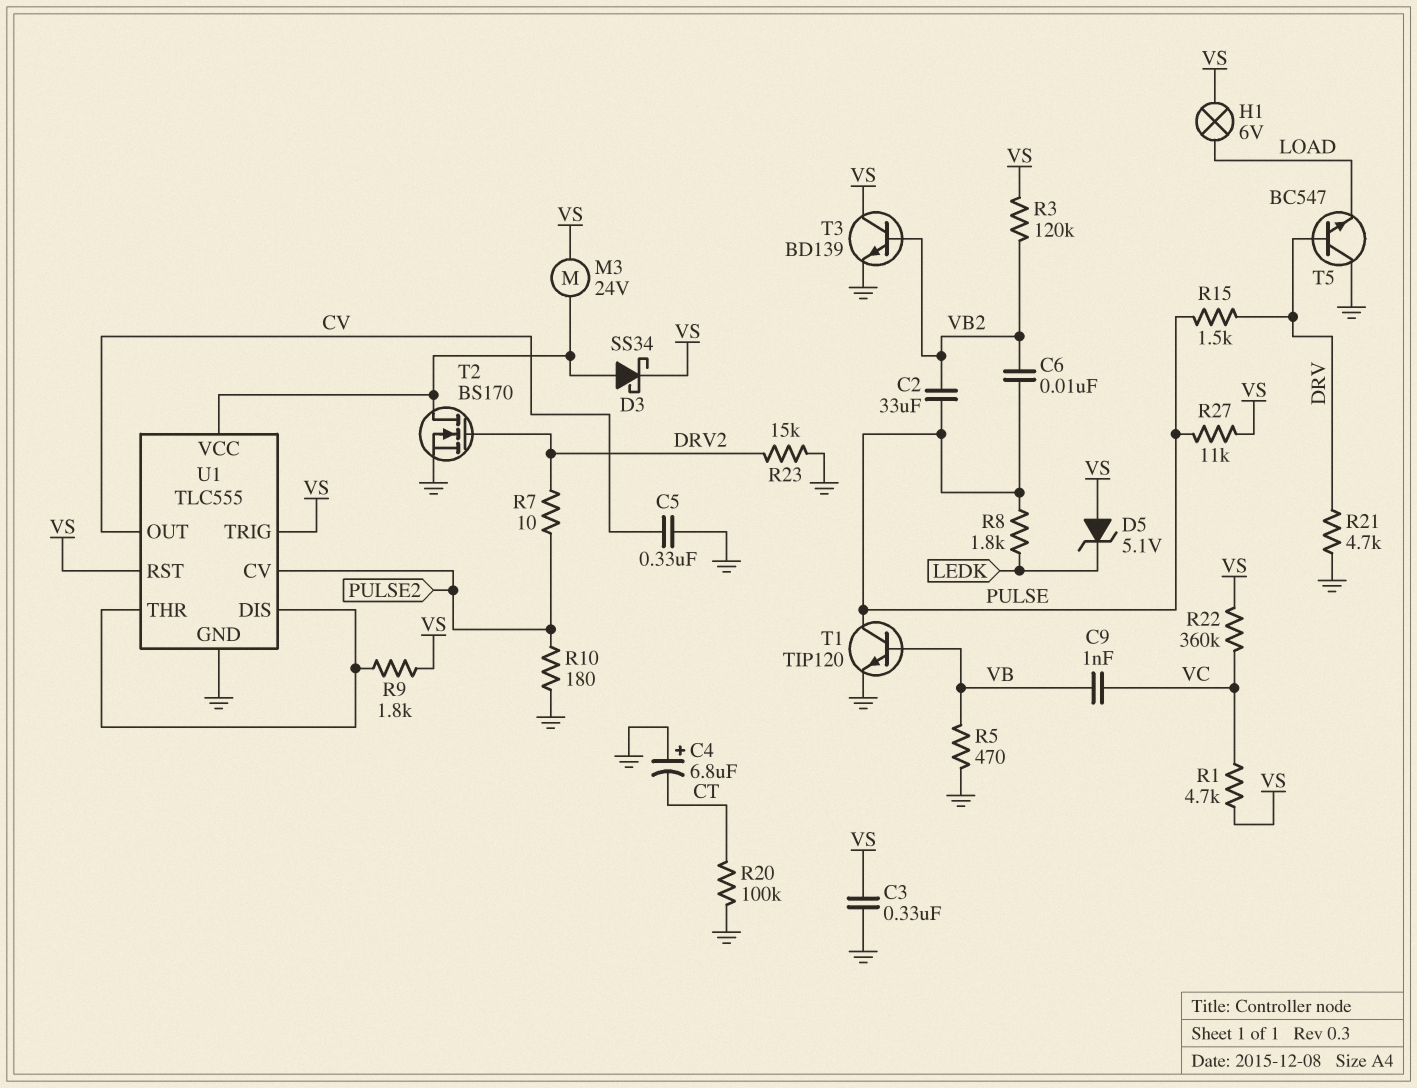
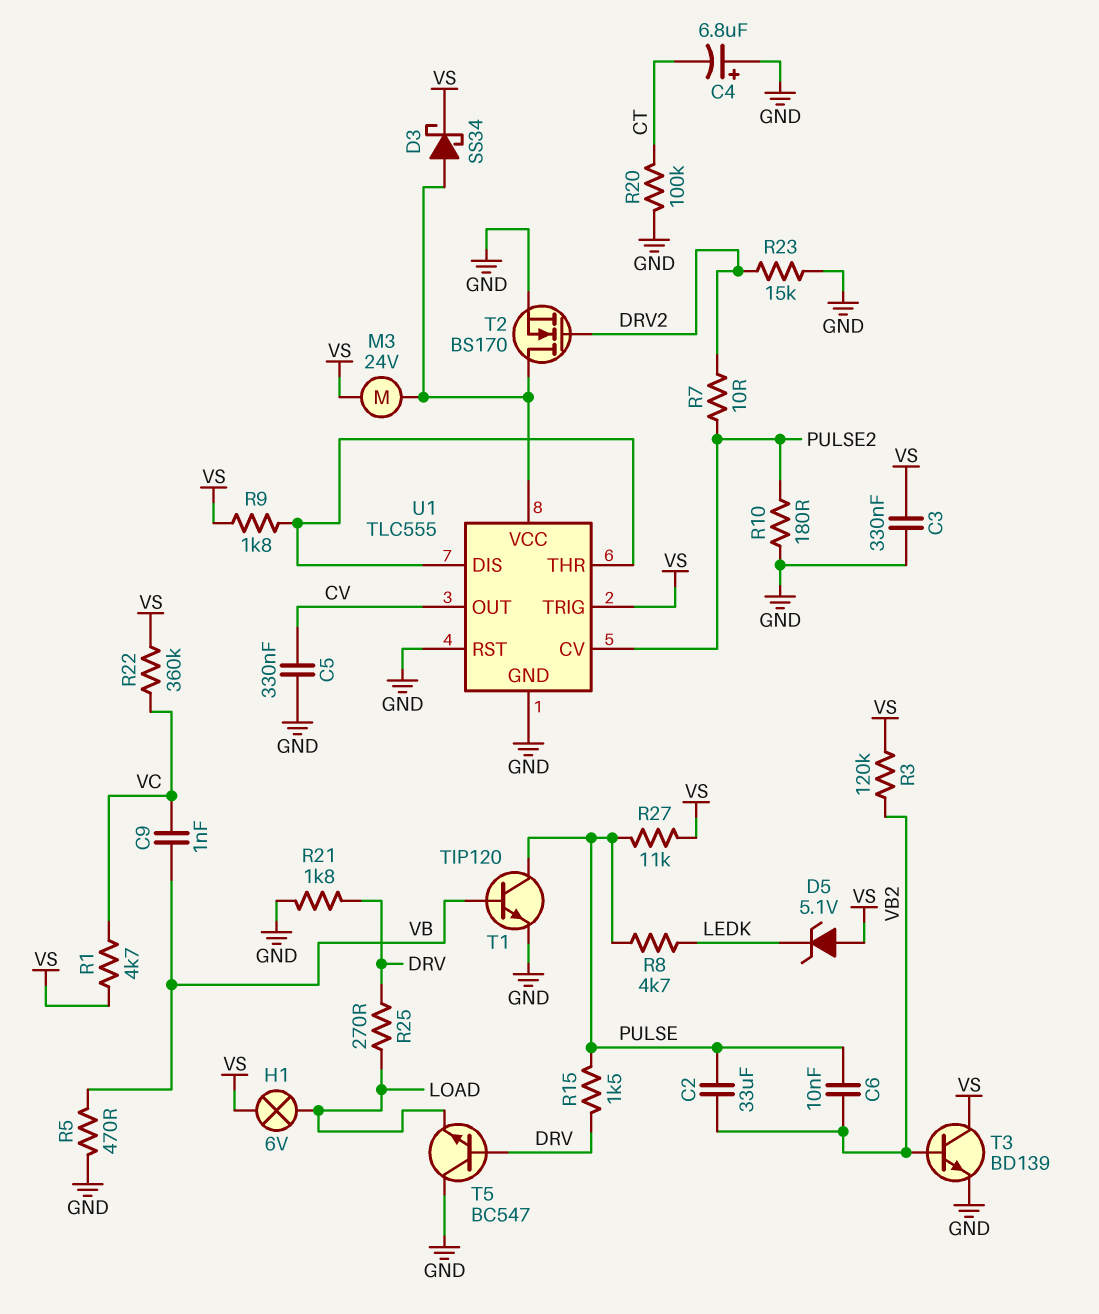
R8: 1.8k (LEDK, PULSE) -> 4.7k (LEDK, PULSE)
R21: 4.7k (DRV, GND) -> 1.8k (DRV, GND)
R25: none -> 270 (DRV, LOAD)
U1 pin RST: VS -> GND

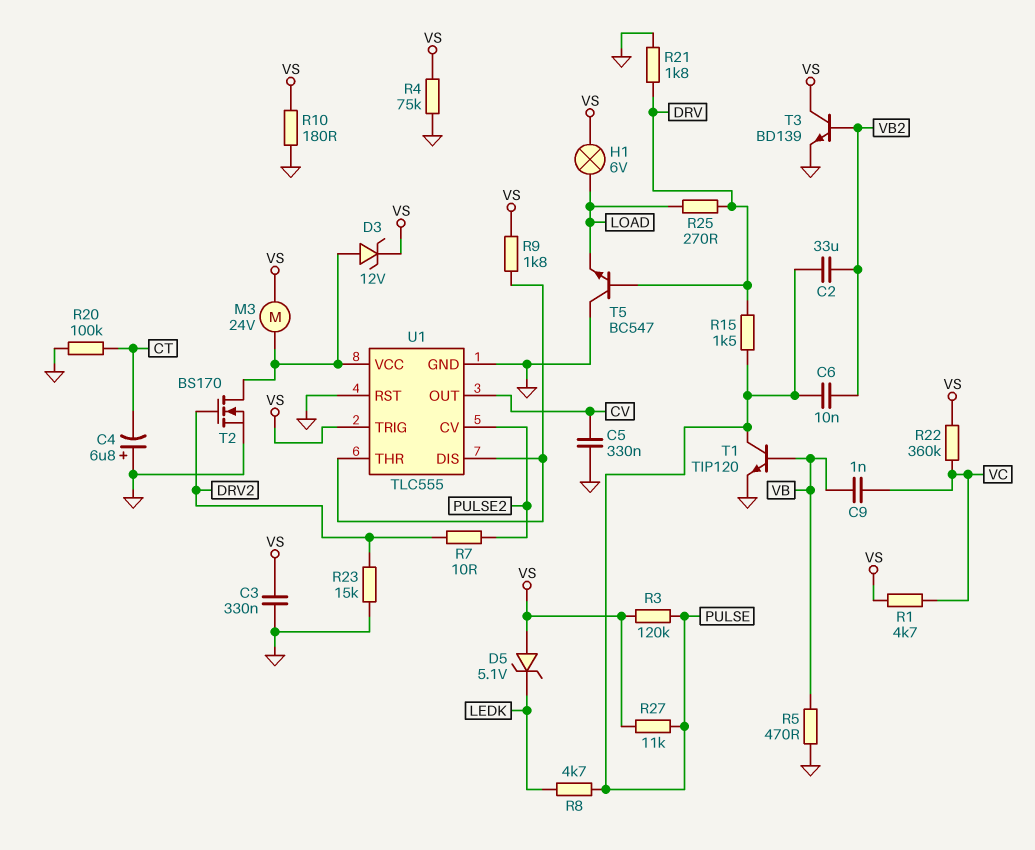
D3: schottky SS34 (A U1/VCC, K VS) -> zener 12V (A U1/VCC, K VS)
R3: 120k (VB2, VS) -> 120k (PULSE, VS)
R4: none -> 75k (GND, VS)
R10: 180 (GND, PULSE2) -> 180 (GND, VS)

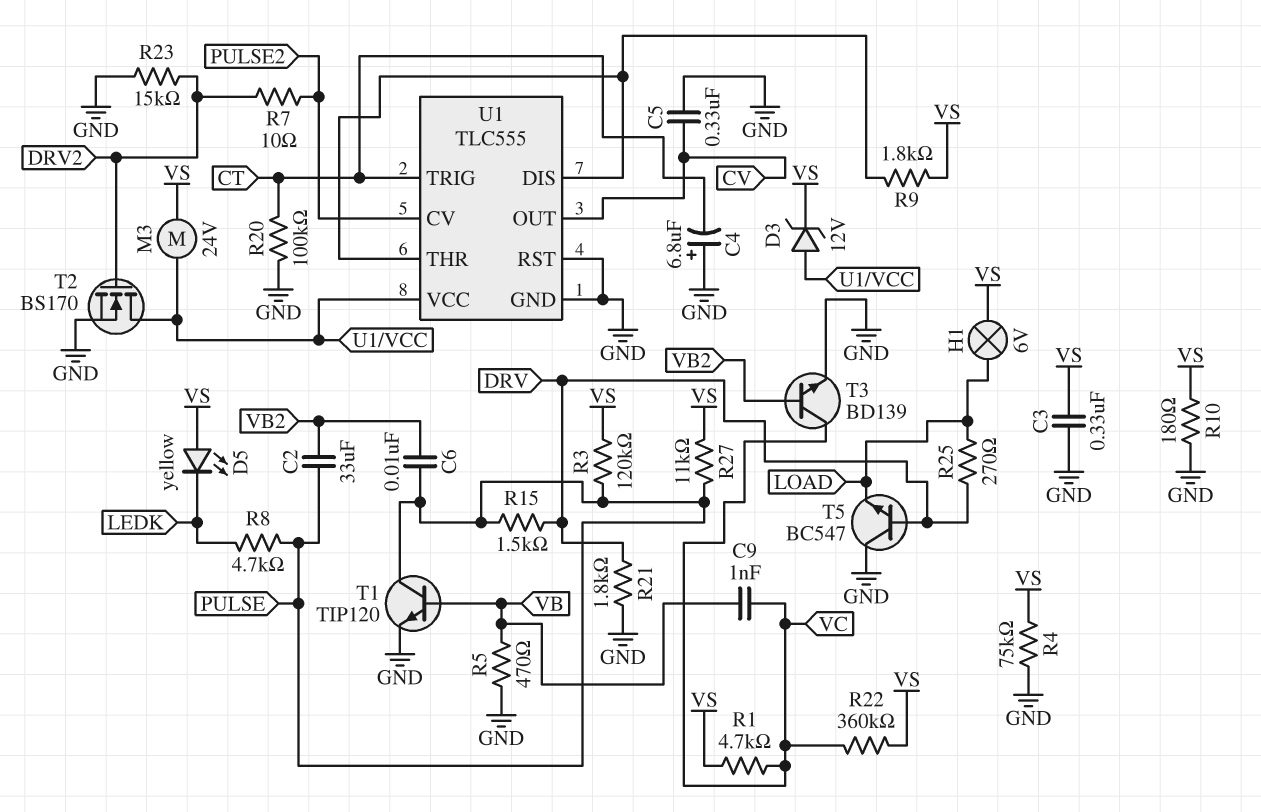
D5: zener 5.1V (A VS, K LEDK) -> LED yellow (A VS, K LEDK)
T3: NPN BD139 (B VB2, C VS, E GND) -> NPN BD139 (B VB2, C VC, E GND)
U1 pin TRIG: VS -> CT

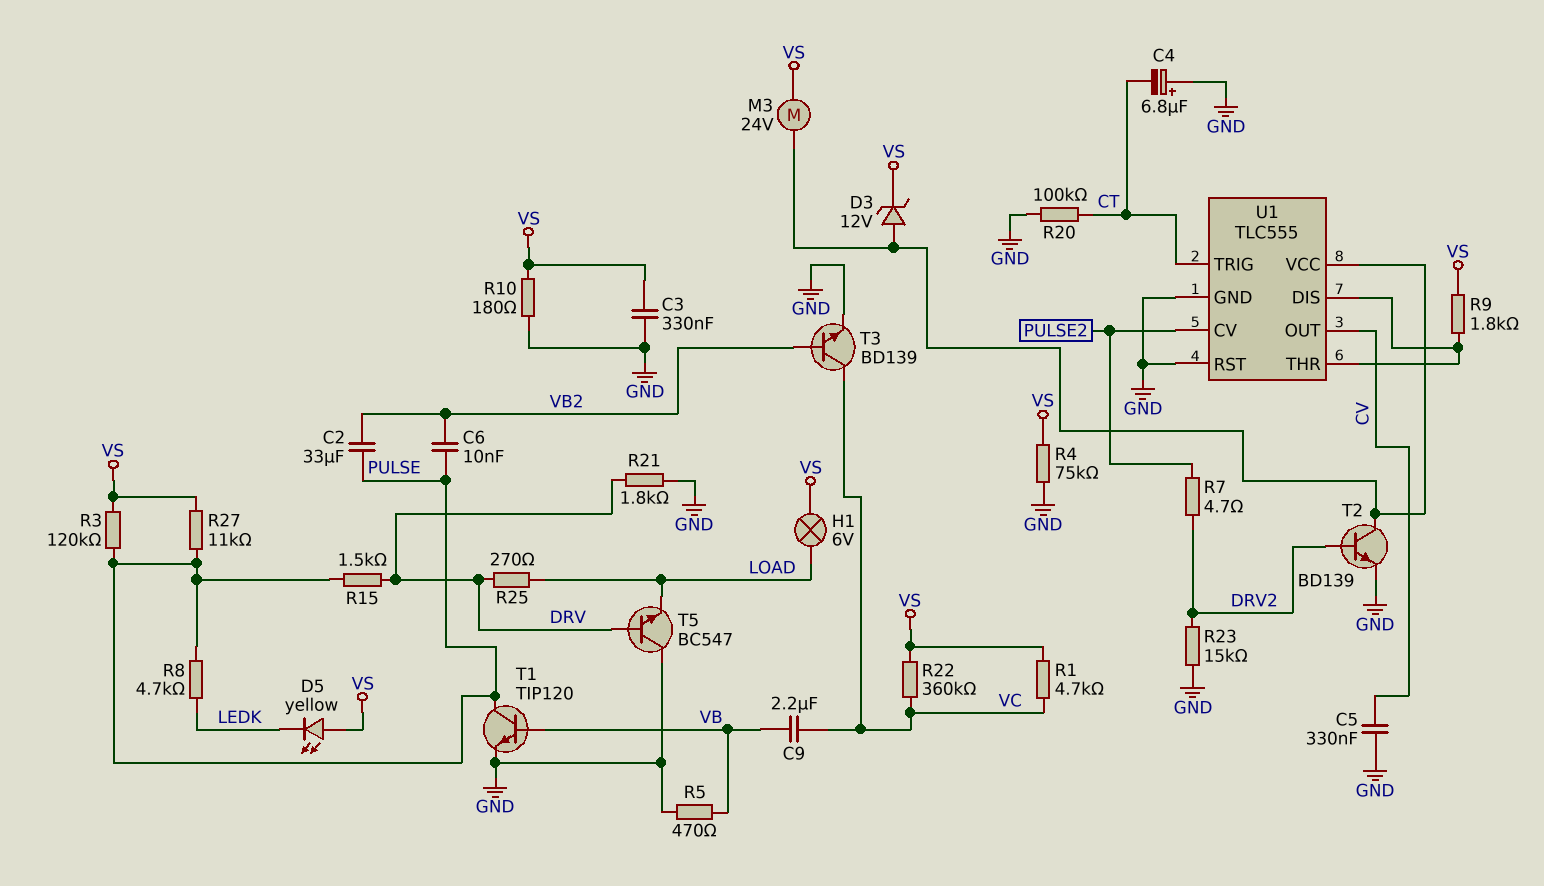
C9: 1nF (VB, VC) -> 2.2uF (VB, VC)
R7: 10 (DRV2, PULSE2) -> 4.7 (DRV2, PULSE2)
T2: NMOS BS170 (G DRV2, D U1/VCC, S GND) -> NPN BD139 (B DRV2, C U1/VCC, E GND)

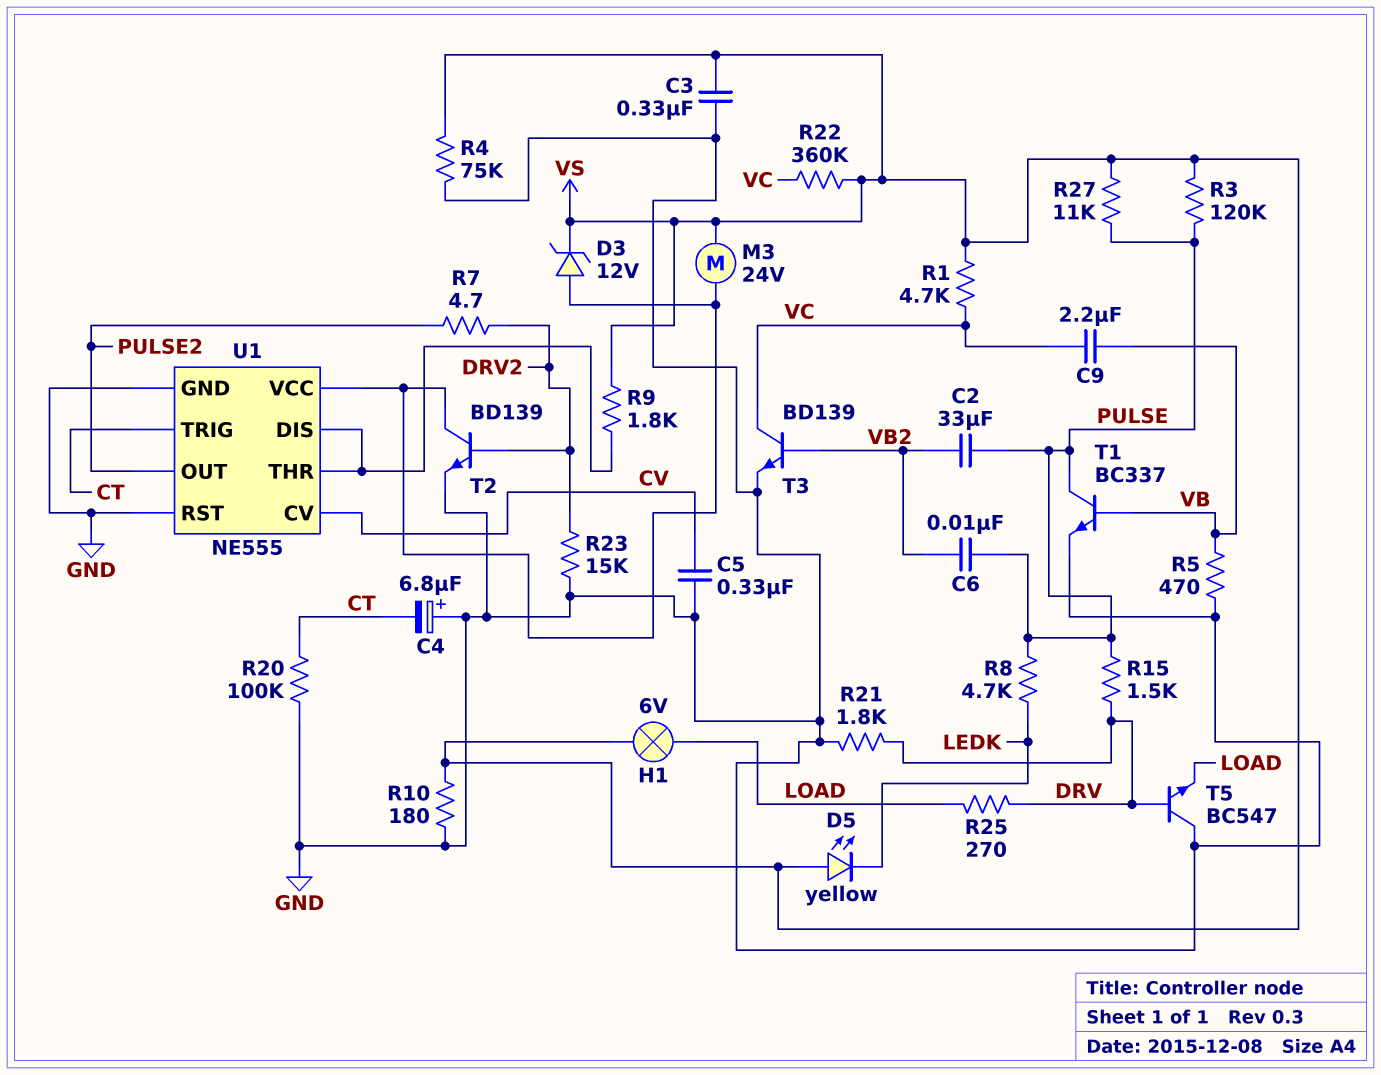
T1: NPN TIP120 (B VB, C PULSE, E GND) -> NPN BC337 (B VB, C PULSE, E GND)
U1: TLC555 -> NE555
U1 pin CV: PULSE2 -> CV
U1 pin OUT: CV -> PULSE2

